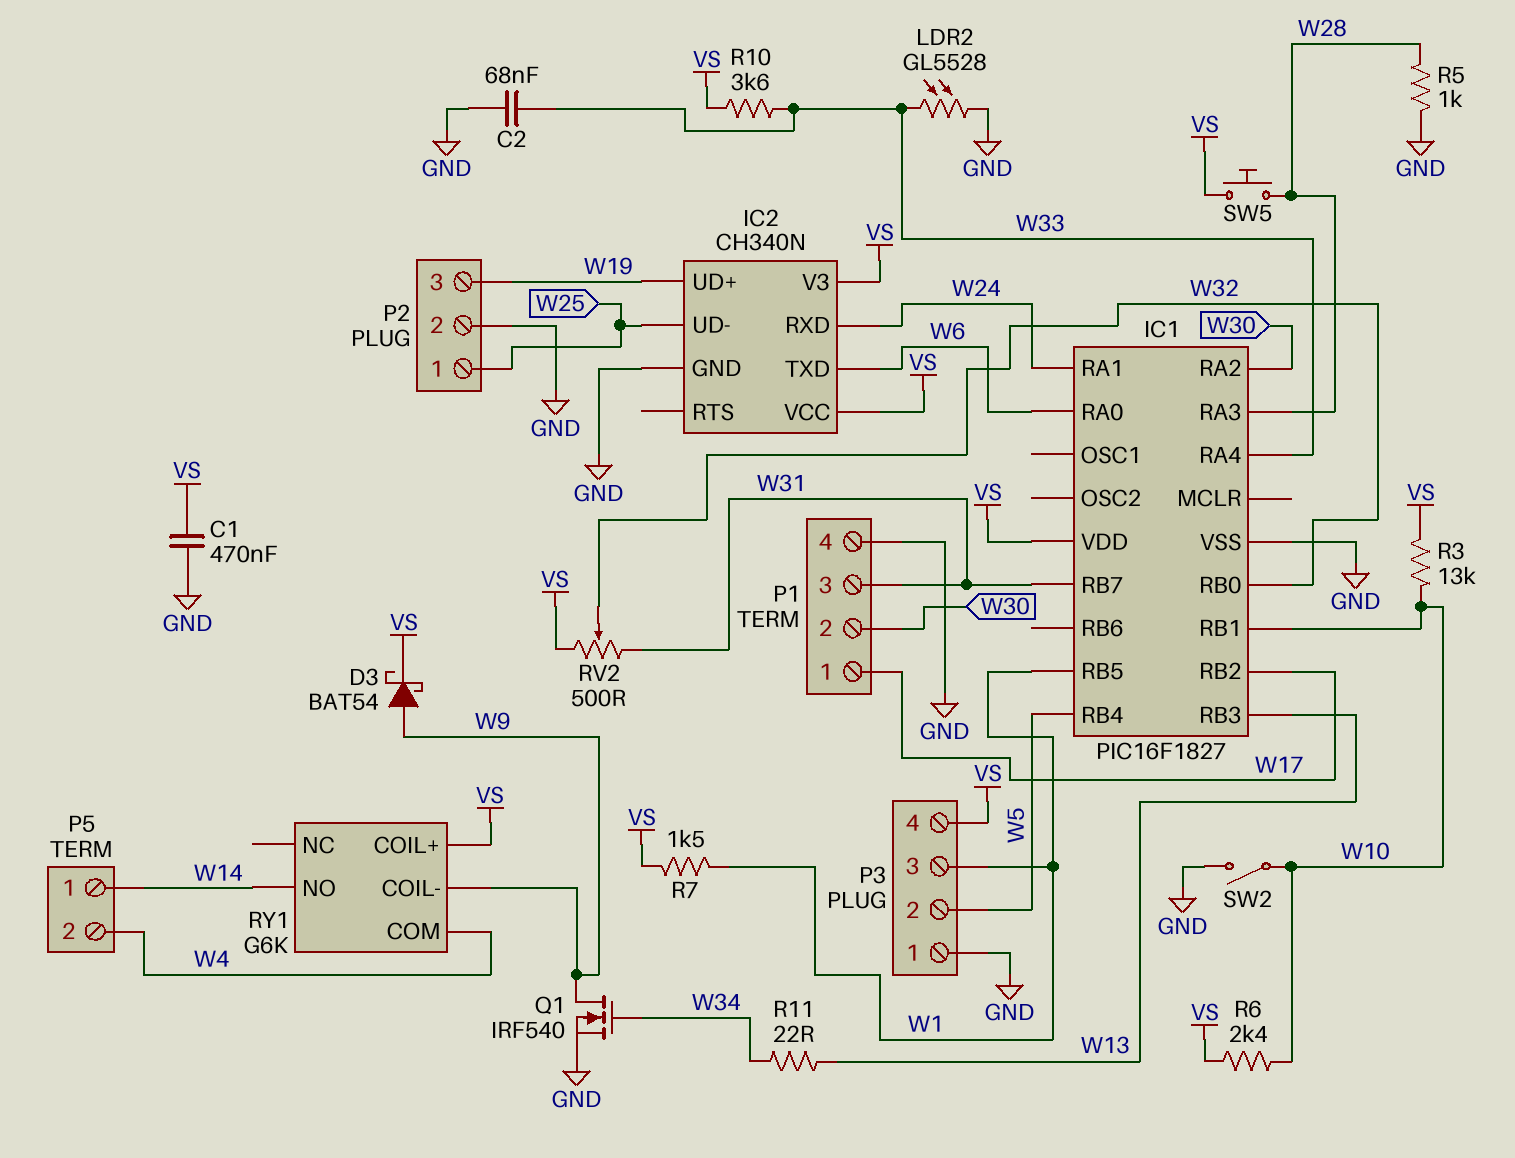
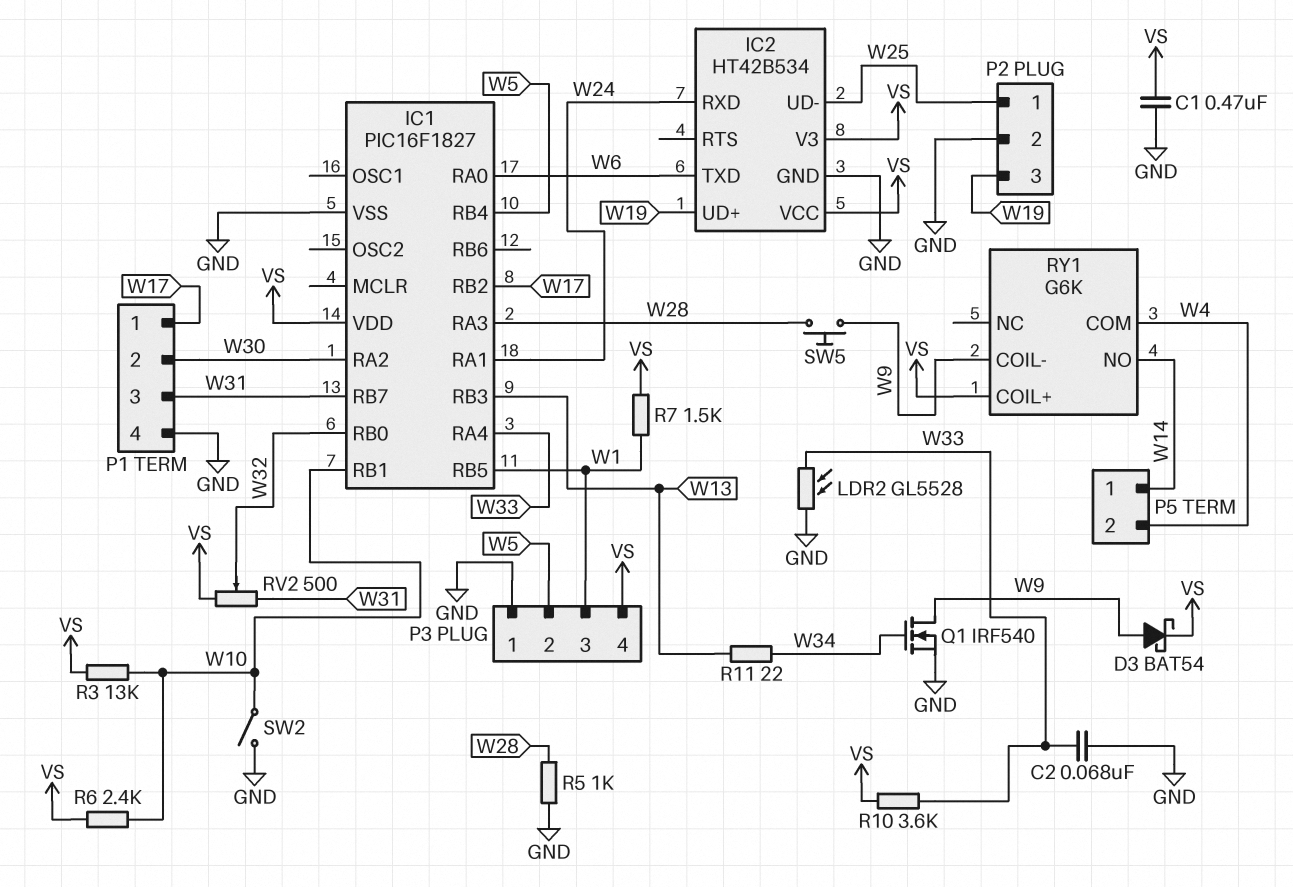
IC2: CH340N -> HT42B534
SW5: button (VS, W28) -> button (W9, W28)

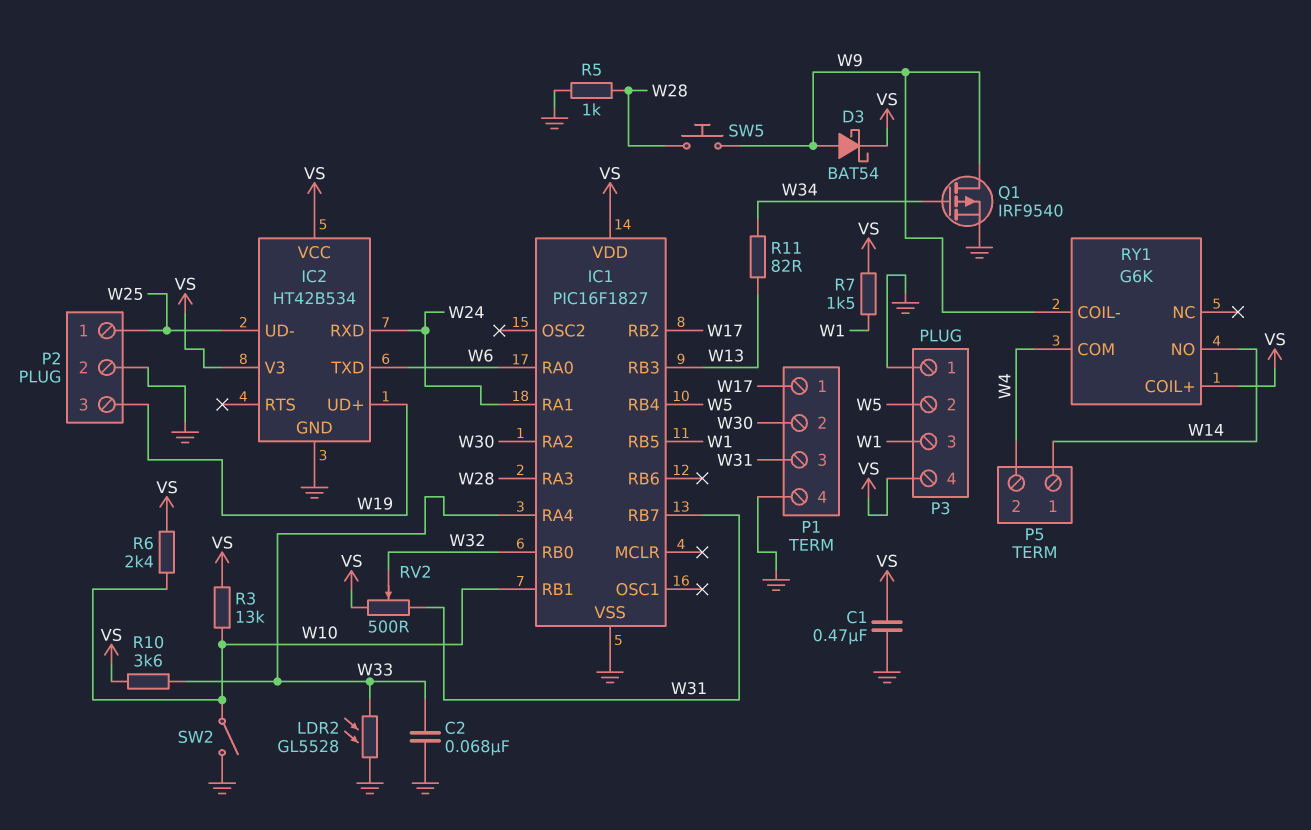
Q1: NMOS IRF540 (G W34, D W9, S GND) -> PMOS IRF9540 (G W34, D W9, S GND)
R11: 22 (W13, W34) -> 82 (W13, W34)

